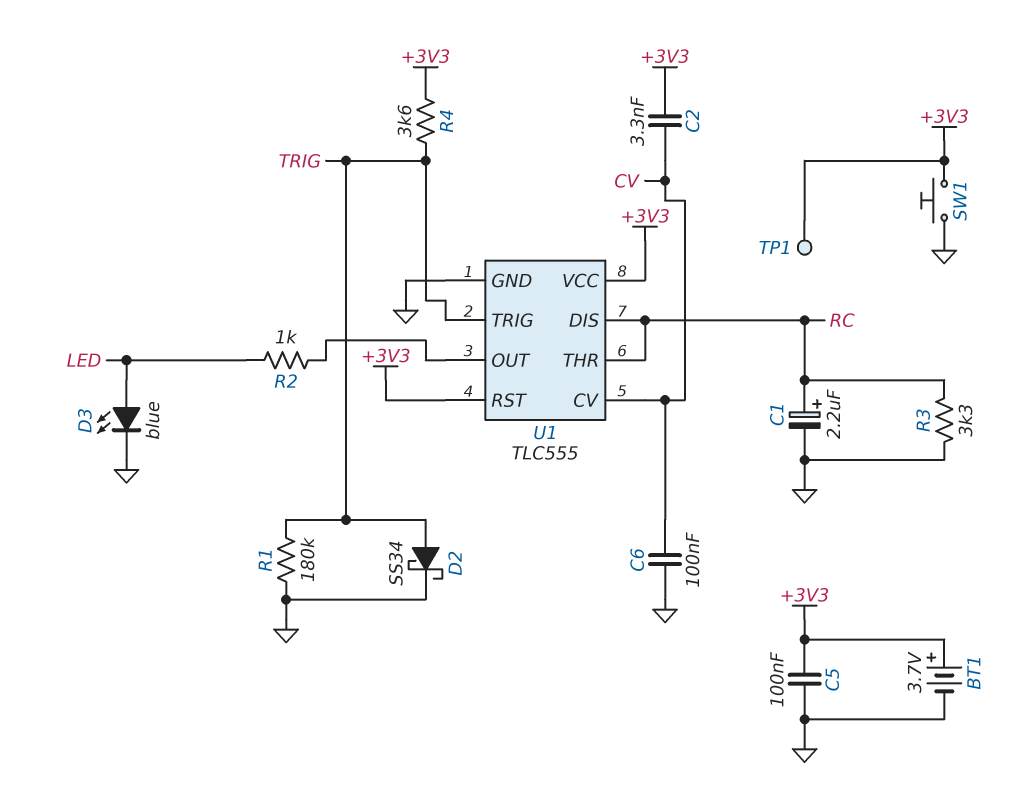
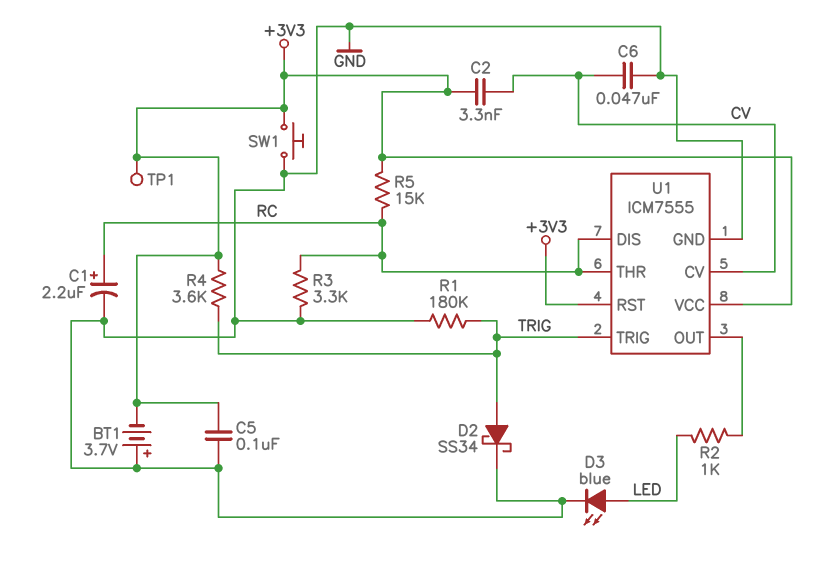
BT1: 3.7V (plus +3V3, minus GND) -> 3.7V (plus GND, minus +3V3)
C6: 100nF (CV, GND) -> 47nF (CV, GND)
R5: none -> 15k (+3V3, RC)
U1: TLC555 -> ICM7555

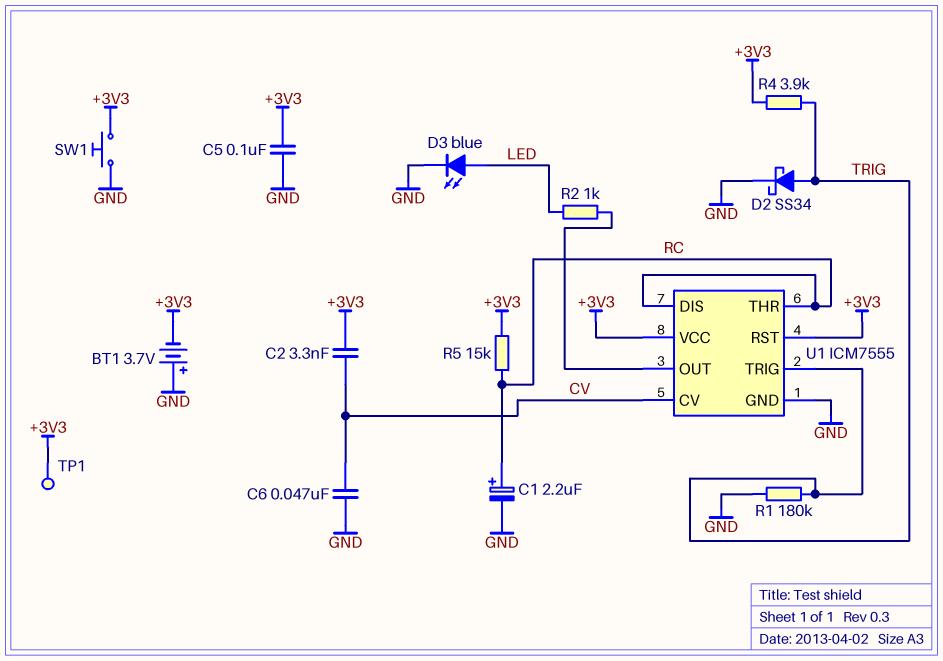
R3: 3.3k (GND, RC) -> none
R4: 3.6k (+3V3, TRIG) -> 3.9k (+3V3, TRIG)

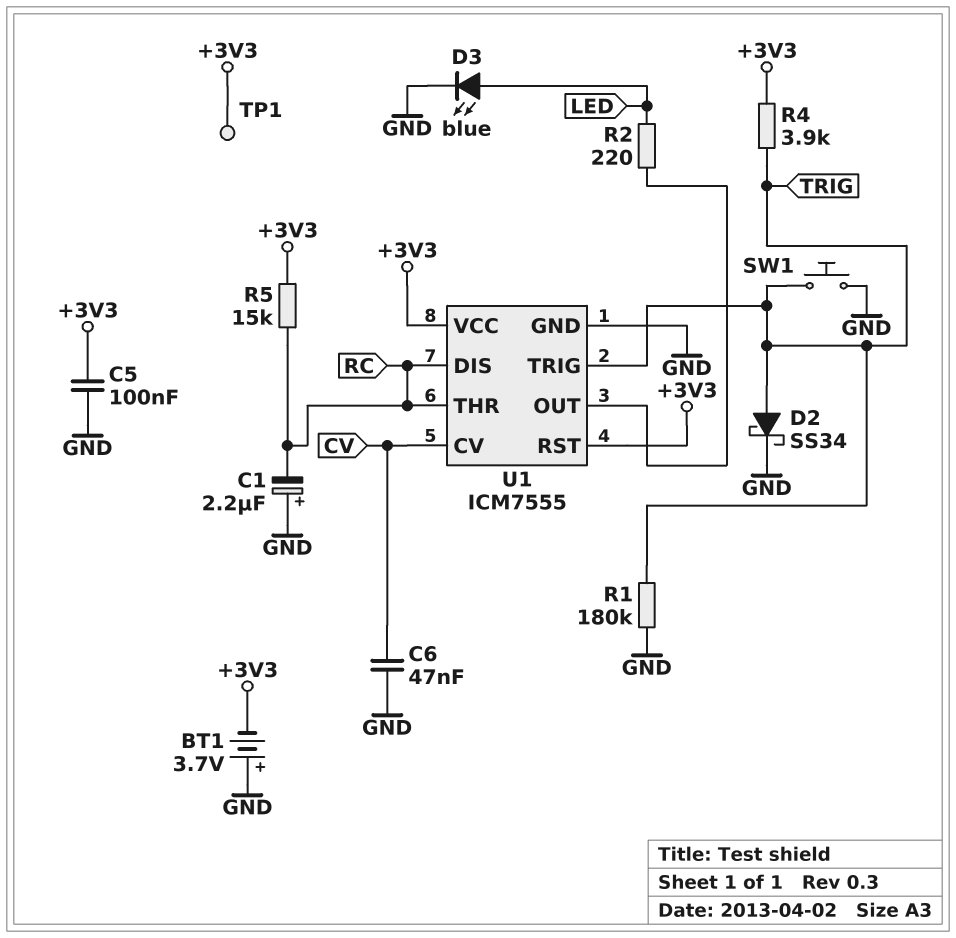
C1: 2.2uF (plus RC, minus GND) -> 2.2uF (plus GND, minus RC)
C2: 3.3nF (+3V3, CV) -> none
R2: 1k (LED, U1/OUT) -> 220 (LED, U1/OUT)
SW1: button (+3V3, GND) -> button (GND, TRIG)

